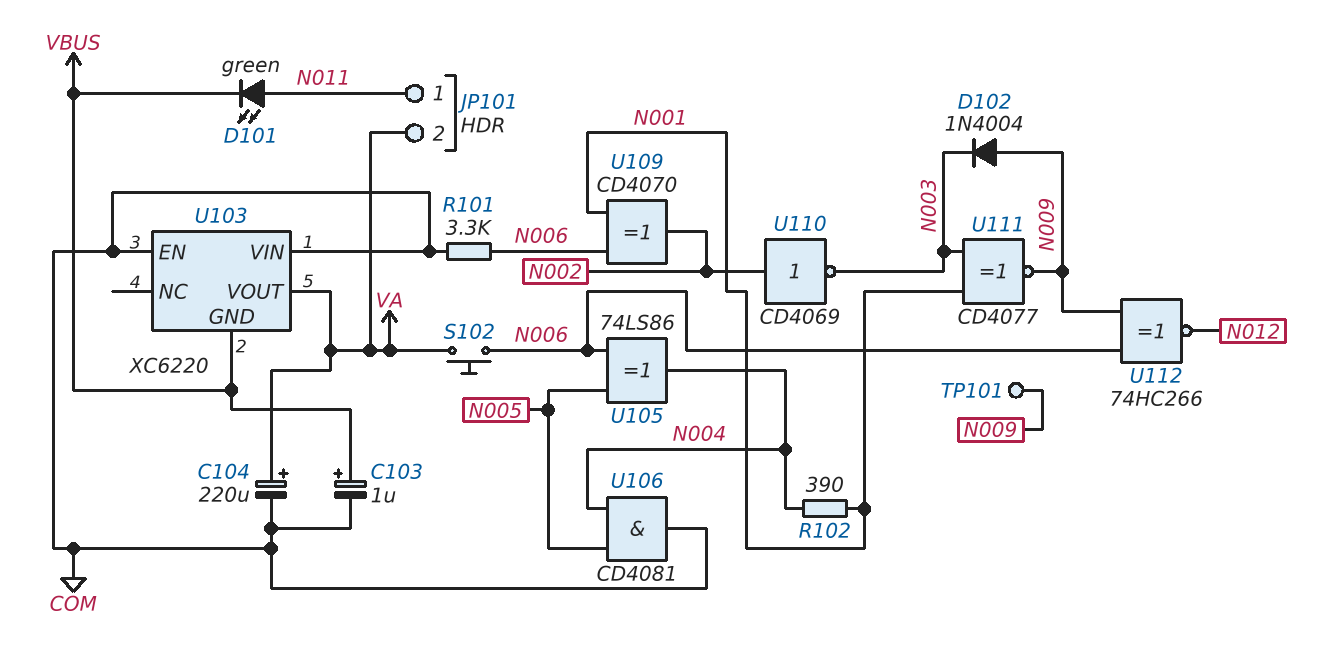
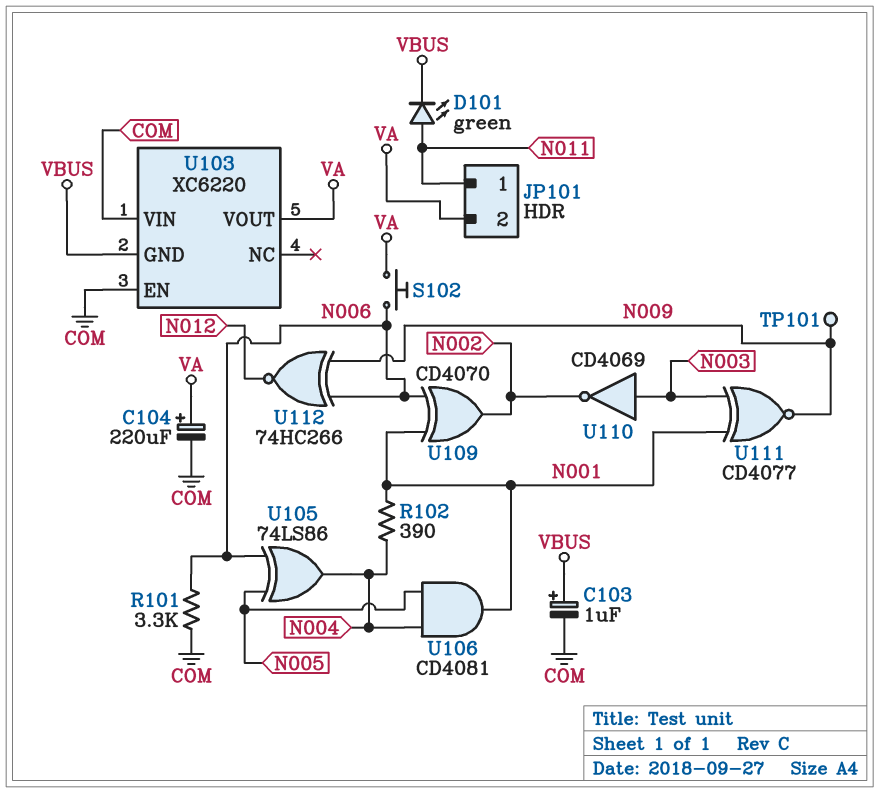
D102: diode 1N4004 (A N009, K N003) -> none
U106: AND CD4081 (in N004, in N005, out COM) -> AND CD4081 (in N004, in N005, out N001)
U110: NOT CD4069 (in N002, out N003) -> NOT CD4069 (in N003, out N002)

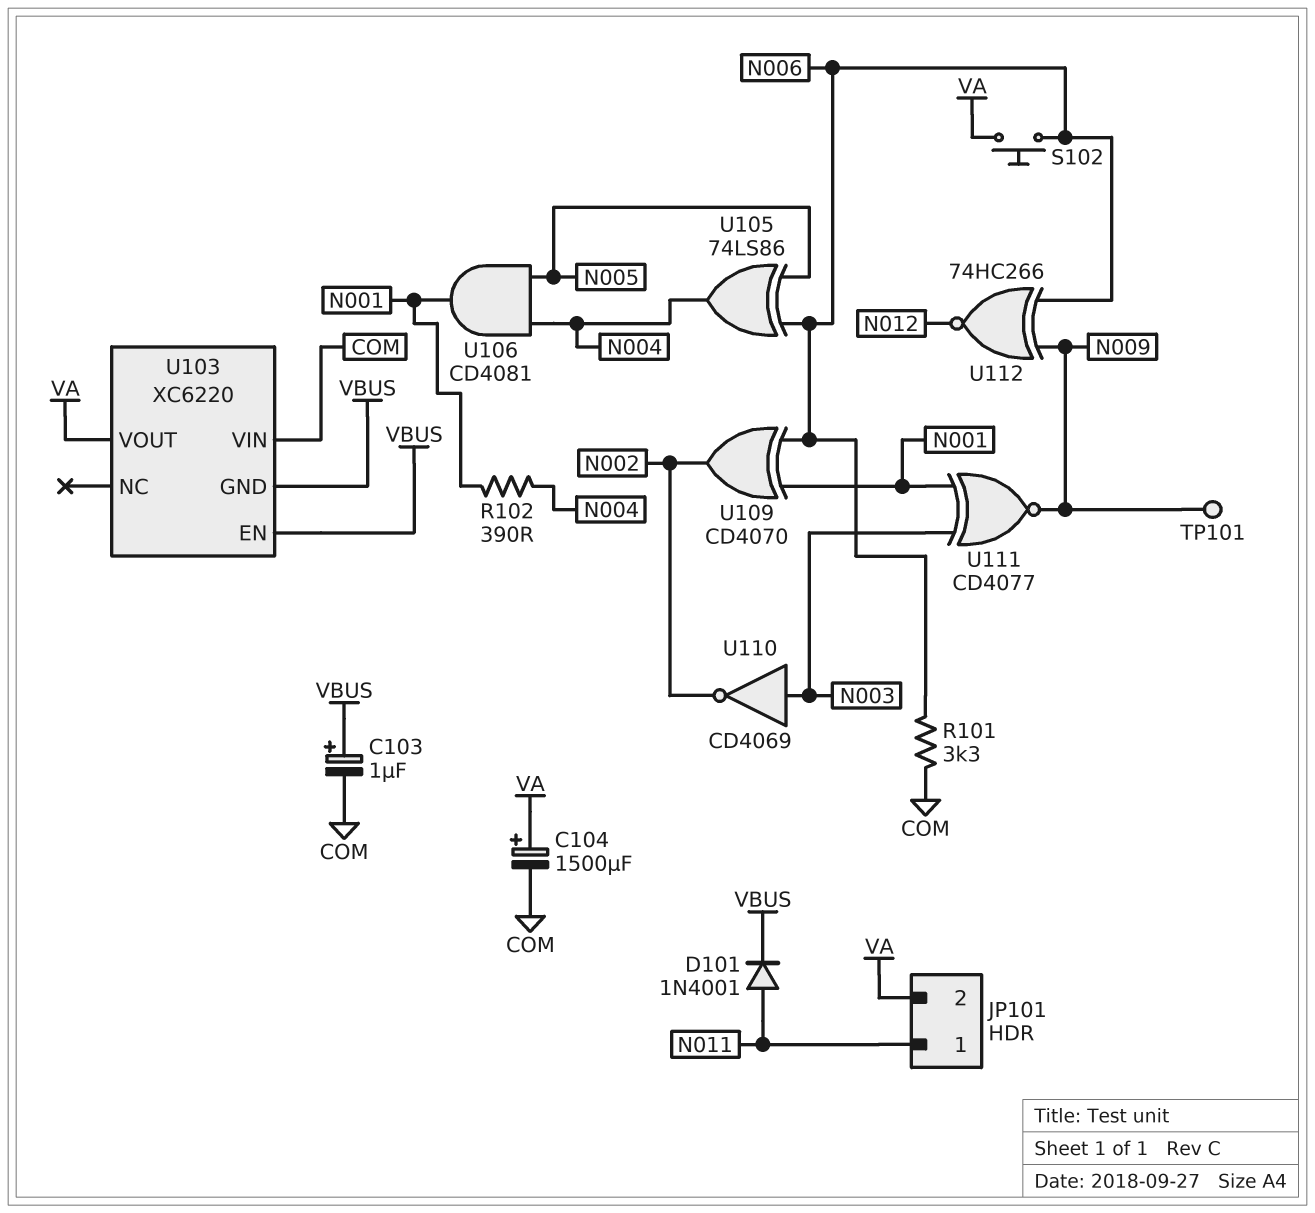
C104: 220uF (plus VA, minus COM) -> 1500uF (plus VA, minus COM)
D101: LED green (A N011, K VBUS) -> diode 1N4001 (A N011, K VBUS)
U103 pin EN: COM -> VBUS

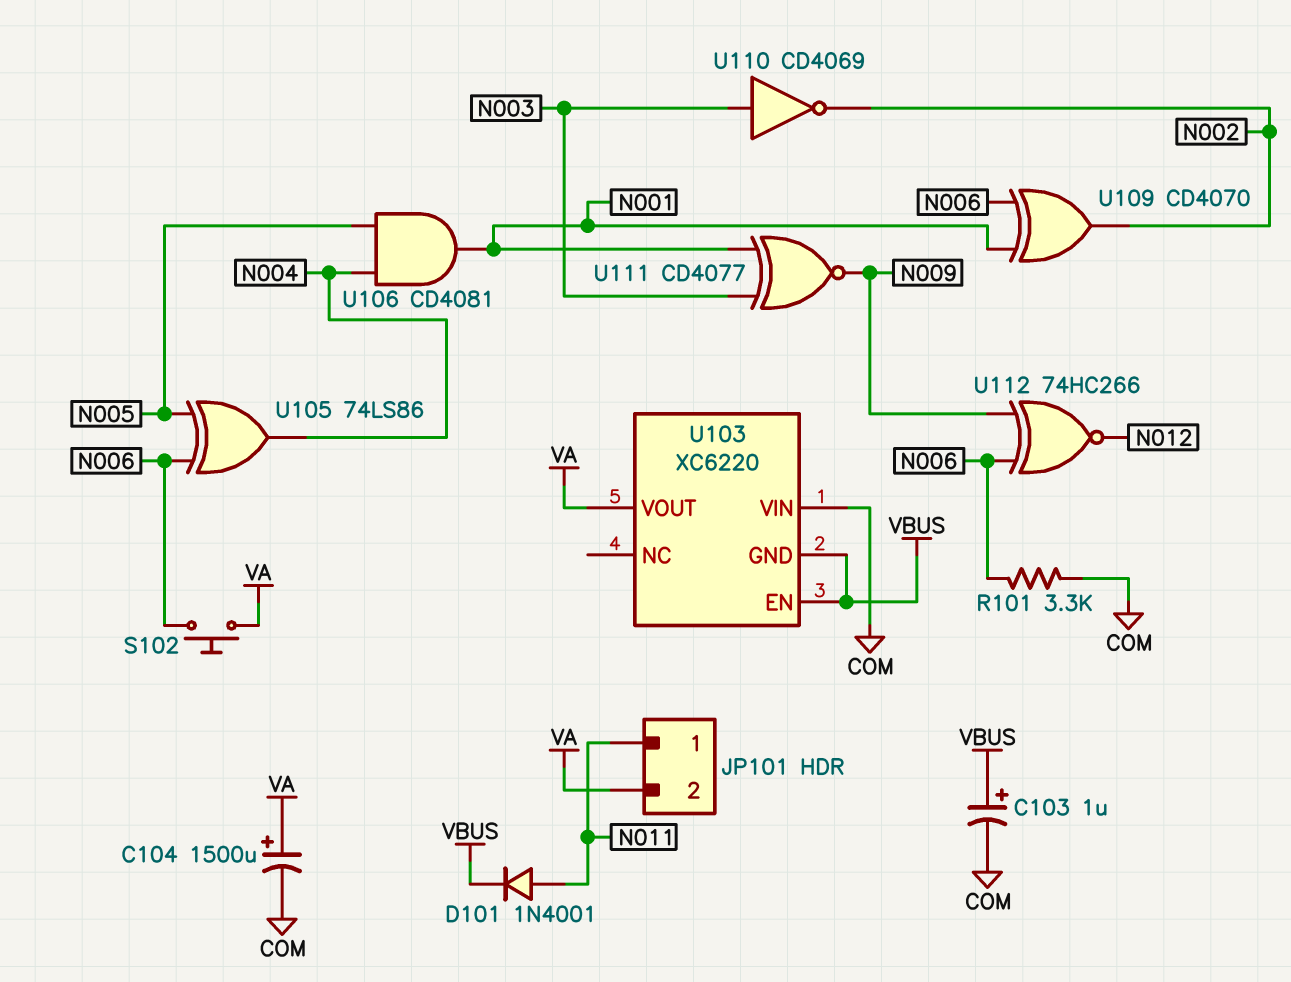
R102: 390 (N001, N004) -> none
TP101: test point (N009) -> none

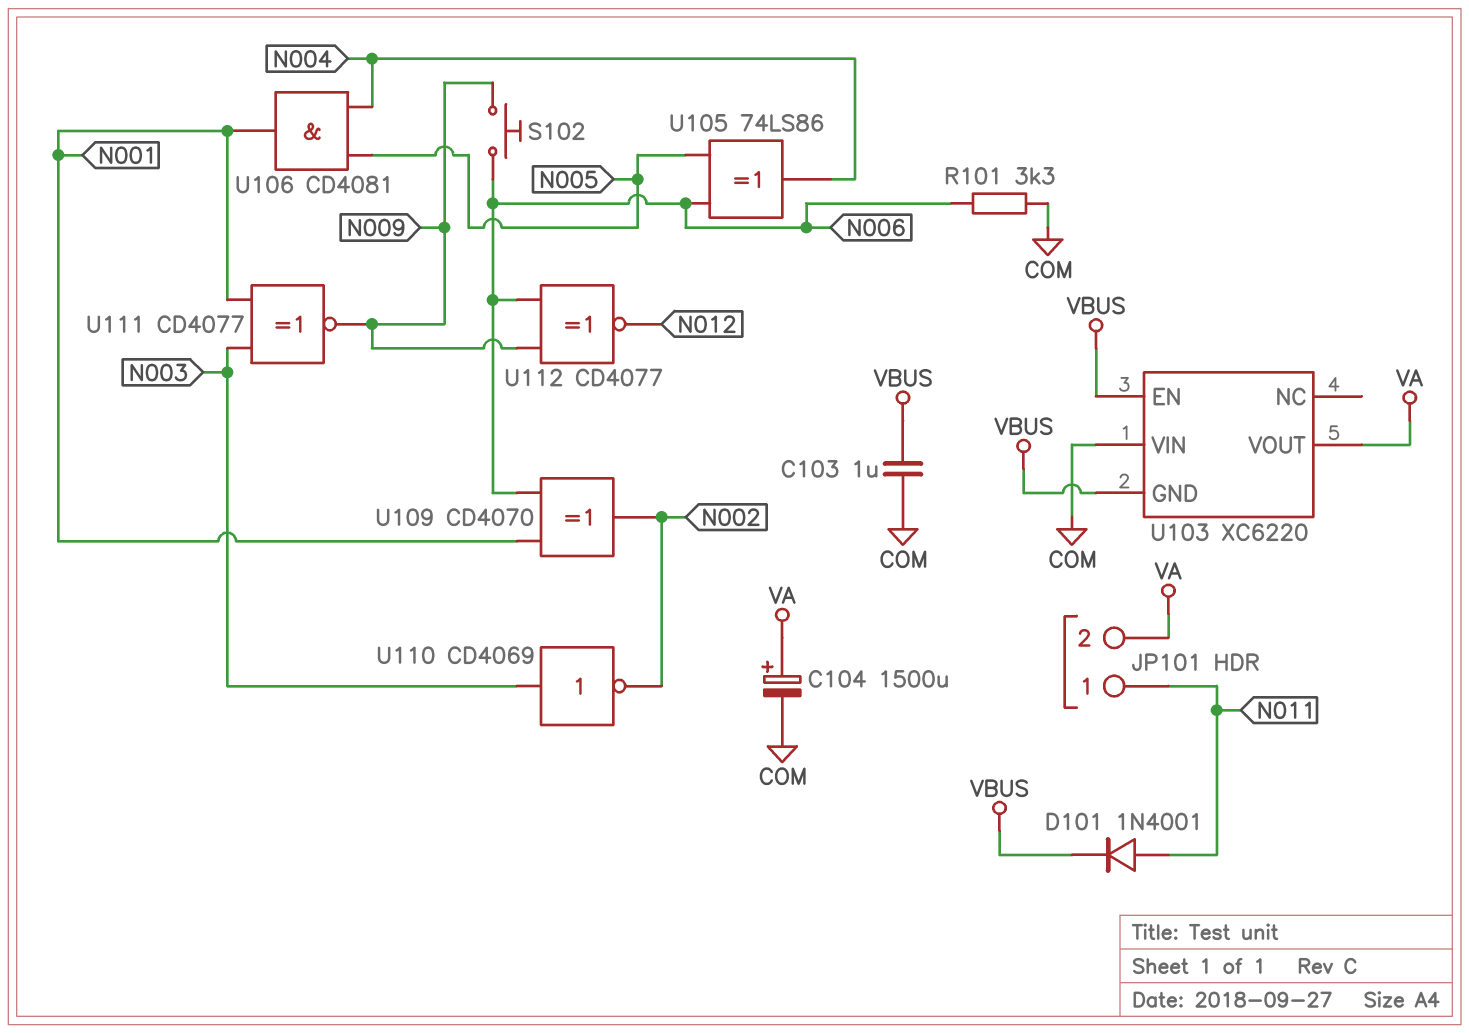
C103: 1uF (plus VBUS, minus COM) -> 1uF (COM, VBUS)
S102: button (N006, VA) -> button (N006, N009)
U112: XNOR 74HC266 (in N006, in N009, out N012) -> XNOR CD4077 (in N006, in N009, out N012)

